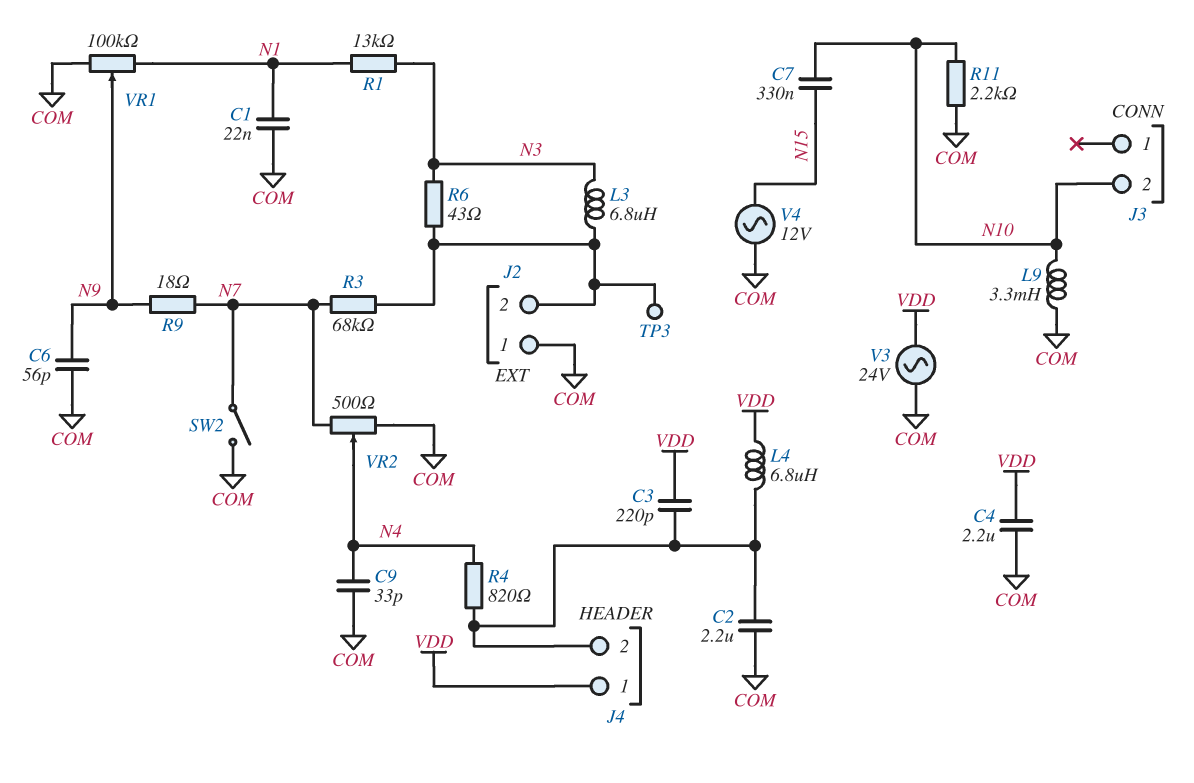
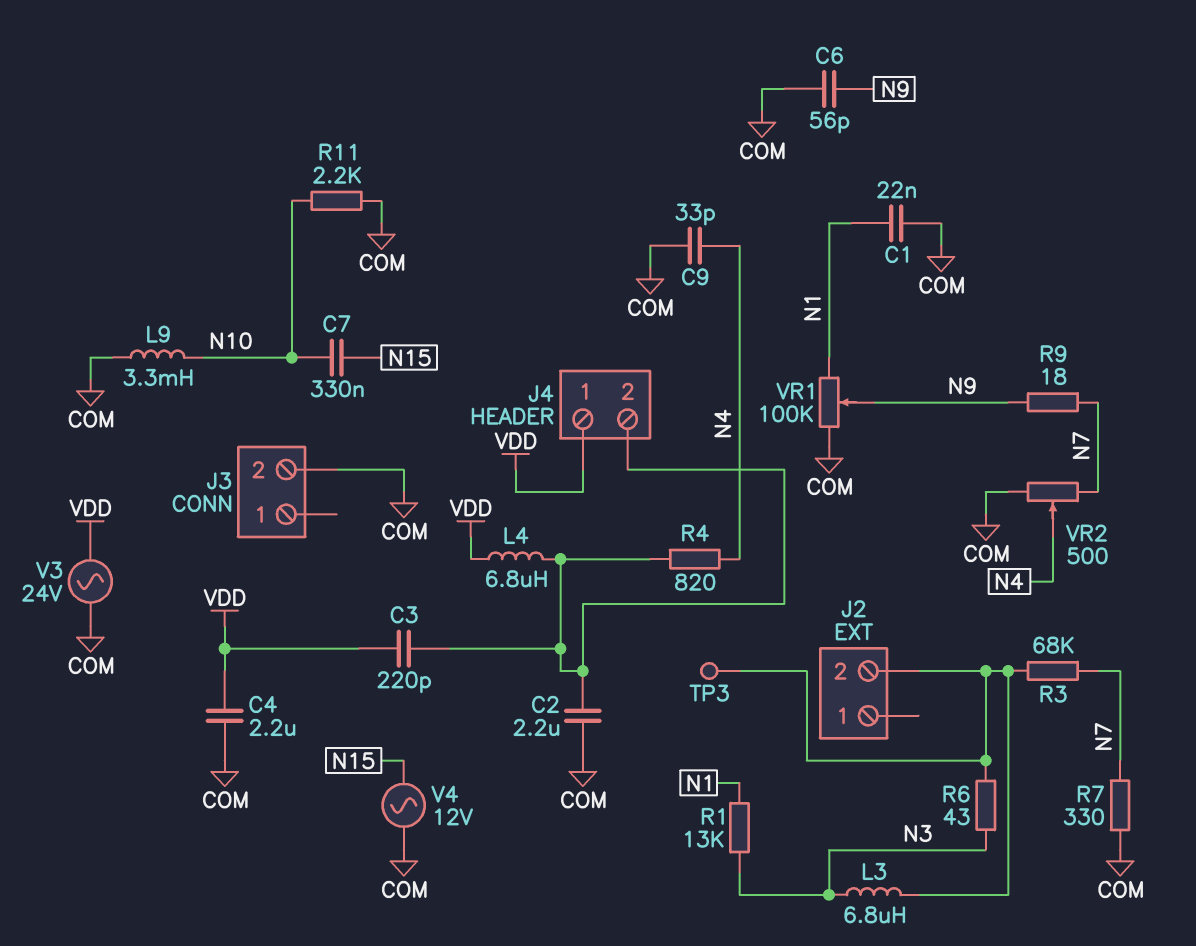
J2 pin 1: COM -> none
J3 pin 2: N10 -> COM
R7: none -> 330 (COM, N7)
SW2: switch (COM, N7) -> none

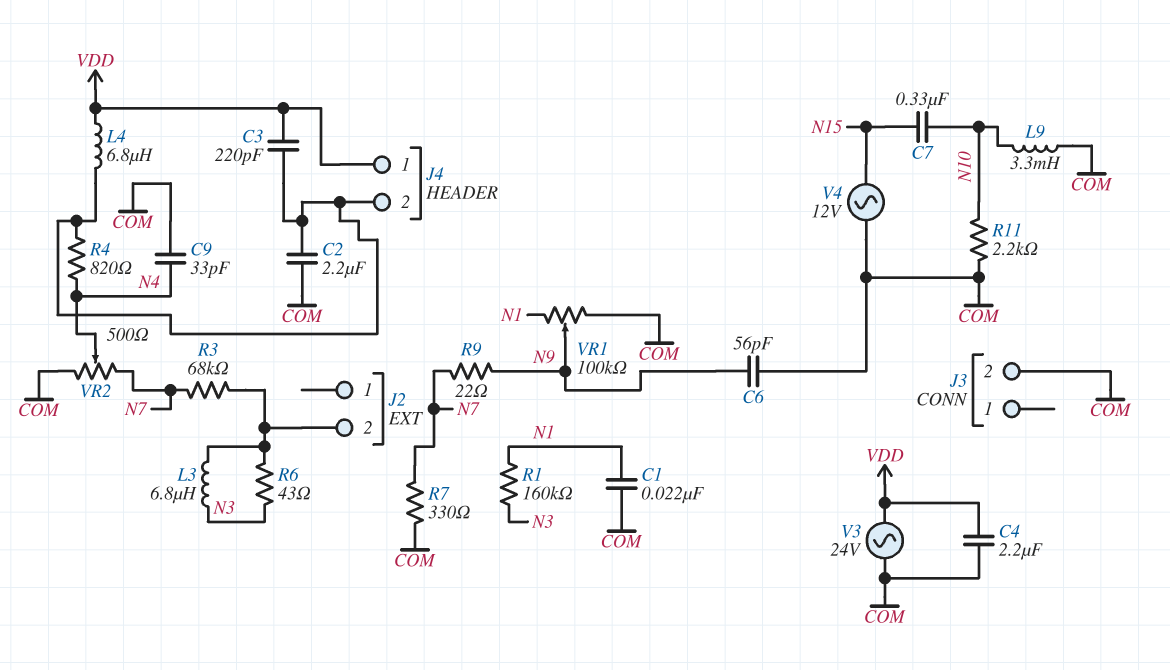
R1: 13k (N1, N3) -> 160k (N1, N3)
R9: 18 (N7, N9) -> 22 (N7, N9)
TP3: test point (J2/2) -> none

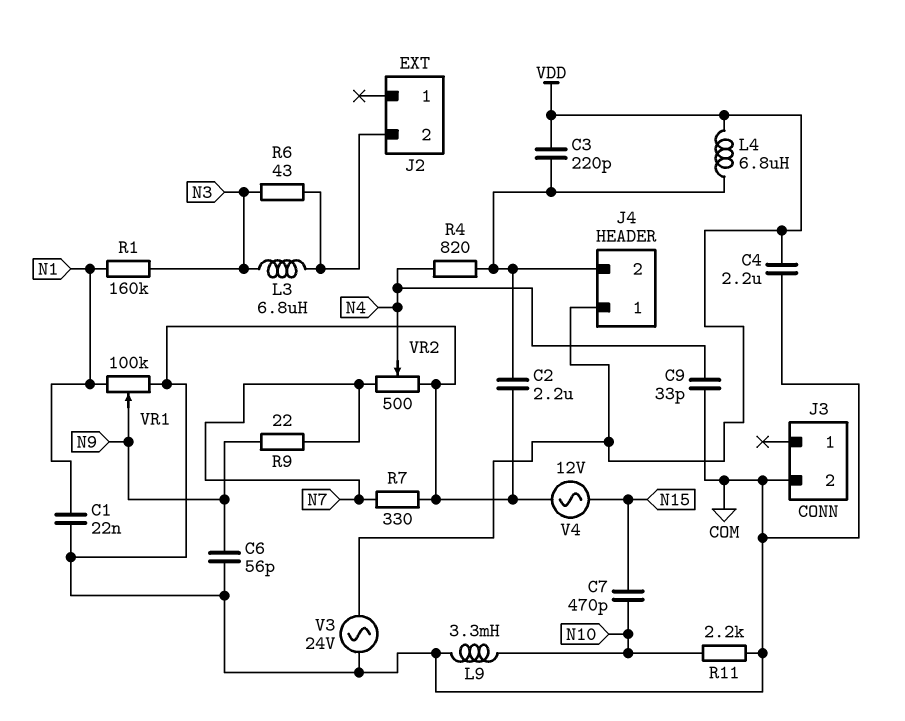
C7: 330nF (N10, N15) -> 470pF (N10, N15)
R3: 68k (J2/2, N7) -> none

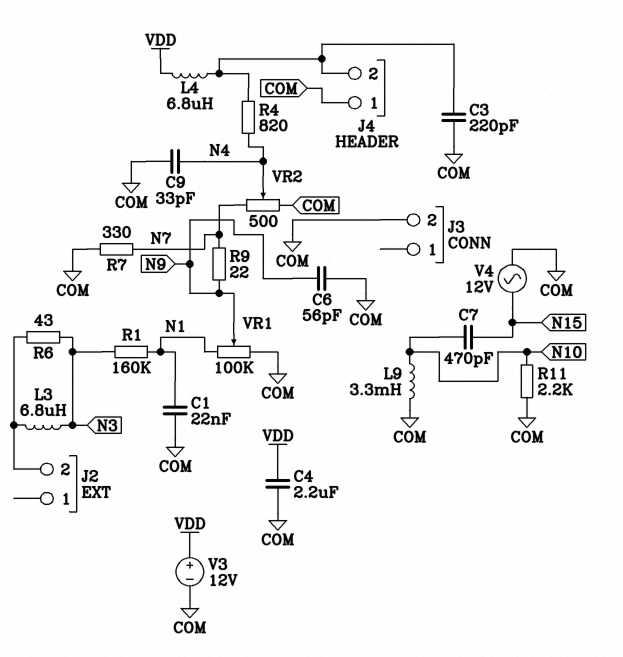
C2: 2.2uF (COM, J4/2) -> none
C3: 220pF (J4/2, VDD) -> 220pF (COM, J4/2)
J4 pin 1: VDD -> COM
V3: AC 24V (COM, VDD) -> 12V (plus VDD, minus COM)

